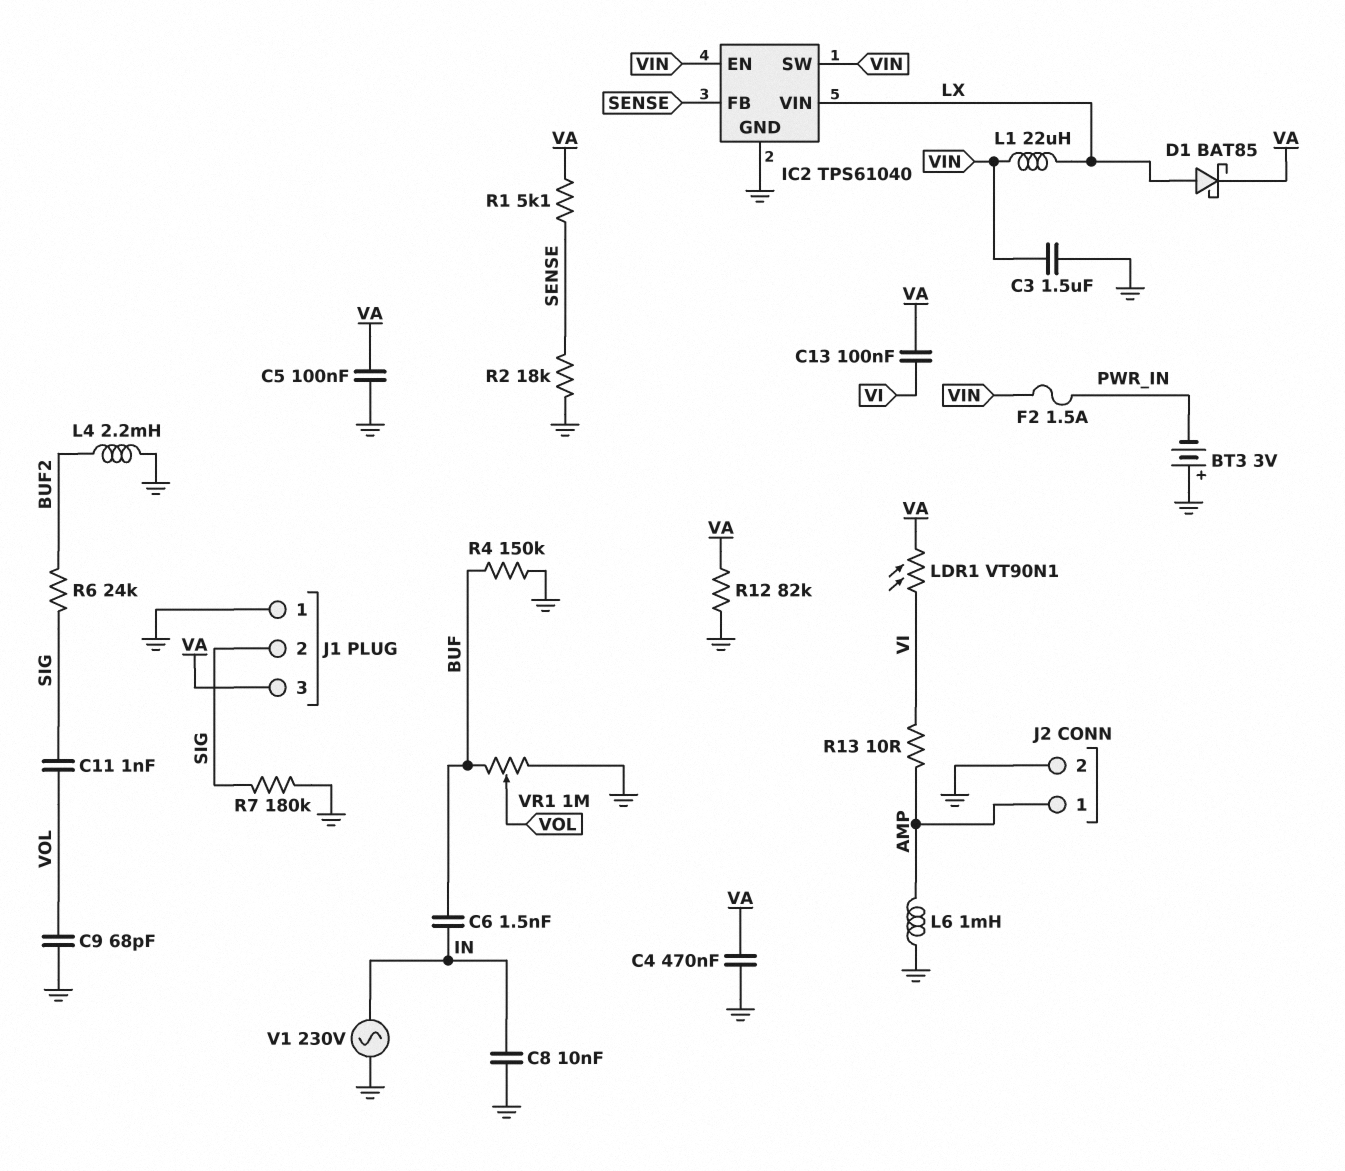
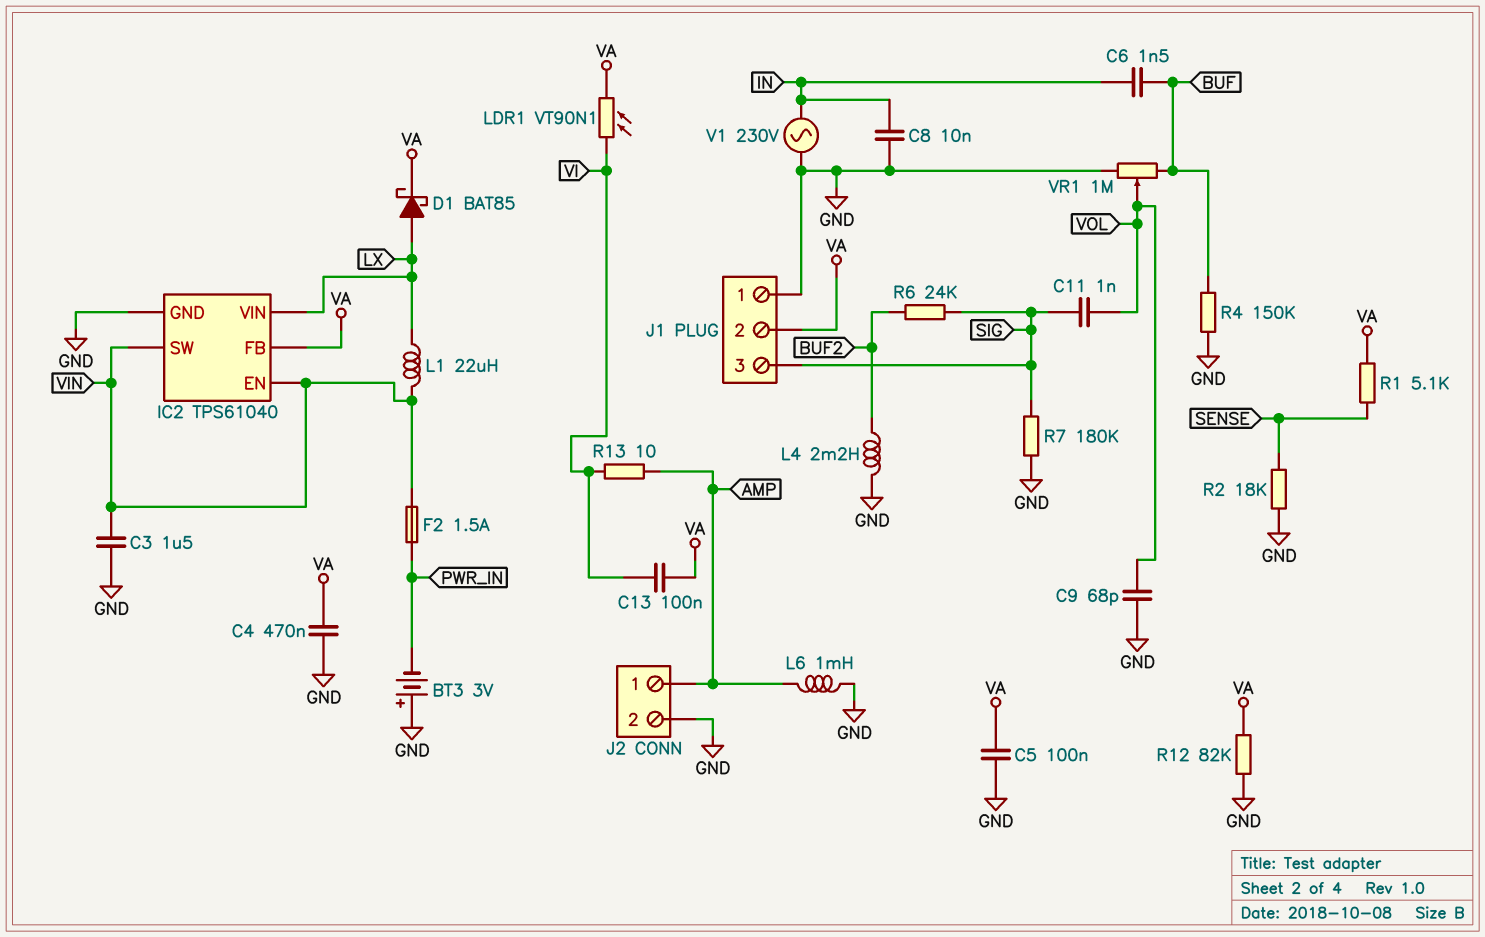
IC2 pin FB: SENSE -> VA
J1 pin 2: SIG -> VA
J1 pin 3: VA -> SIG

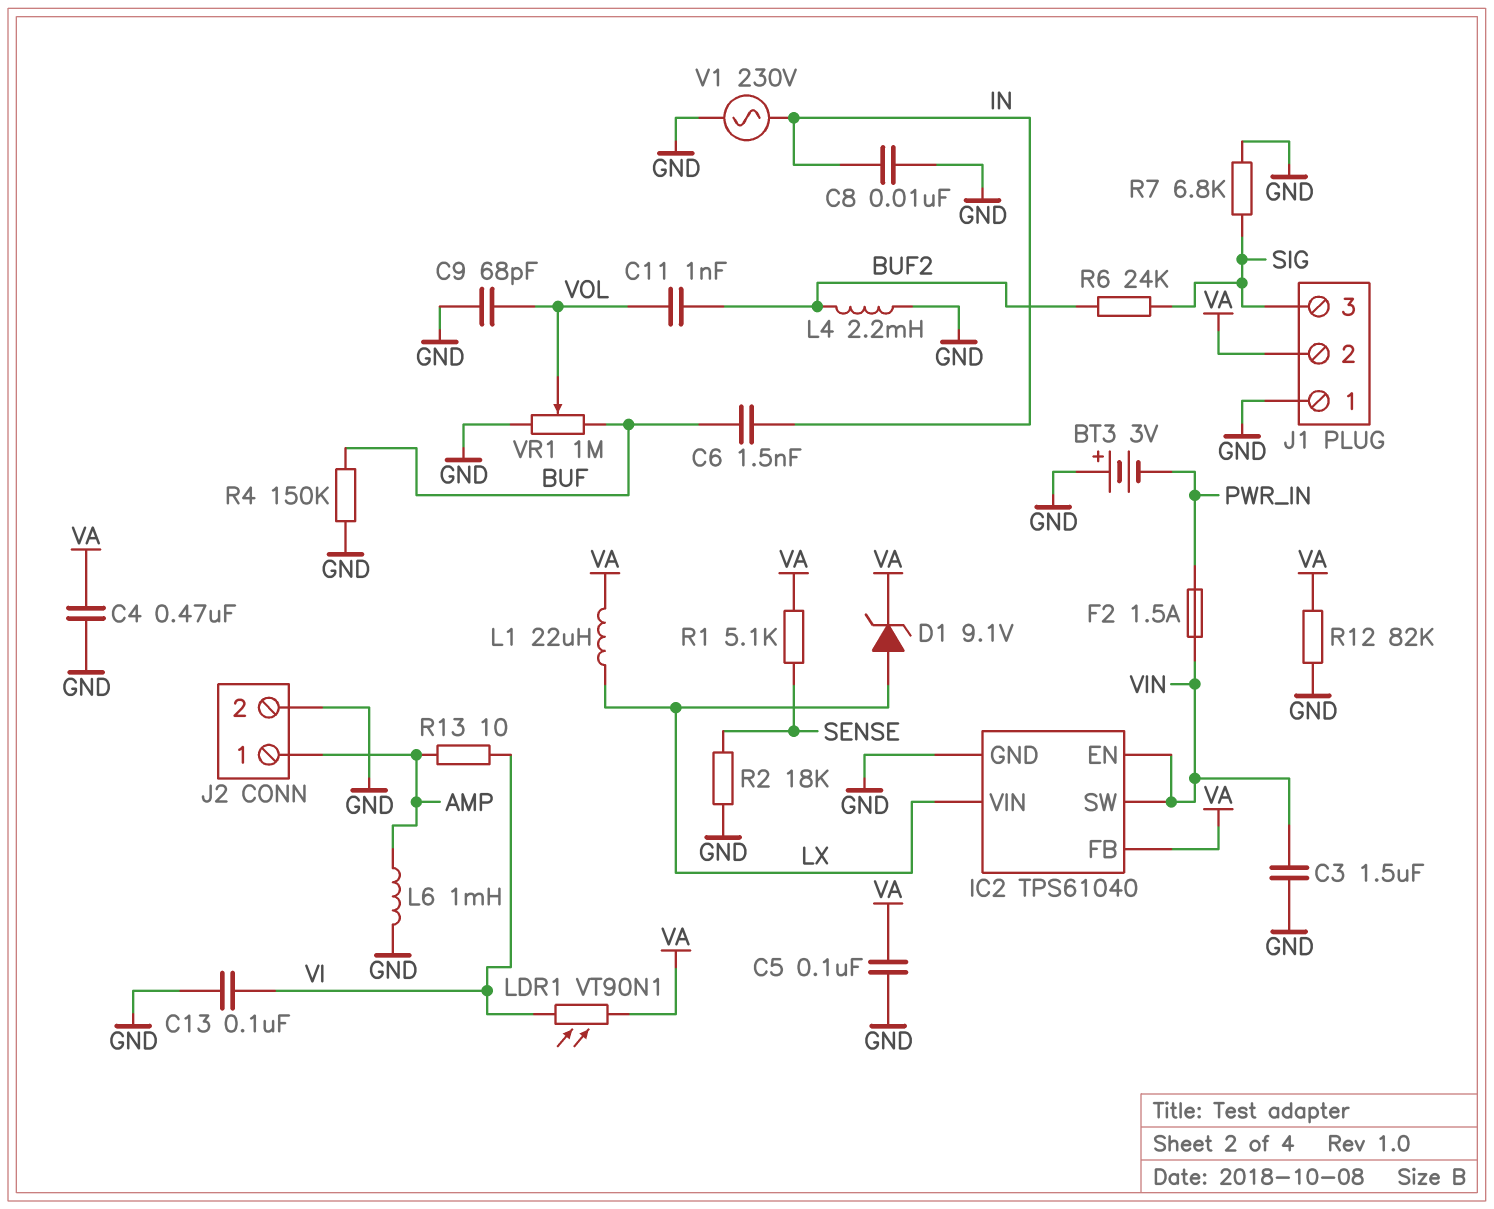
C11: 1nF (SIG, VOL) -> 1nF (BUF2, VOL)
C13: 100nF (VA, VI) -> 100nF (GND, VI)
D1: schottky BAT85 (A LX, K VA) -> zener 9.1V (A LX, K VA)
L1: 22uH (LX, VIN) -> 22uH (LX, VA)
R7: 180k (GND, SIG) -> 6.8k (GND, SIG)

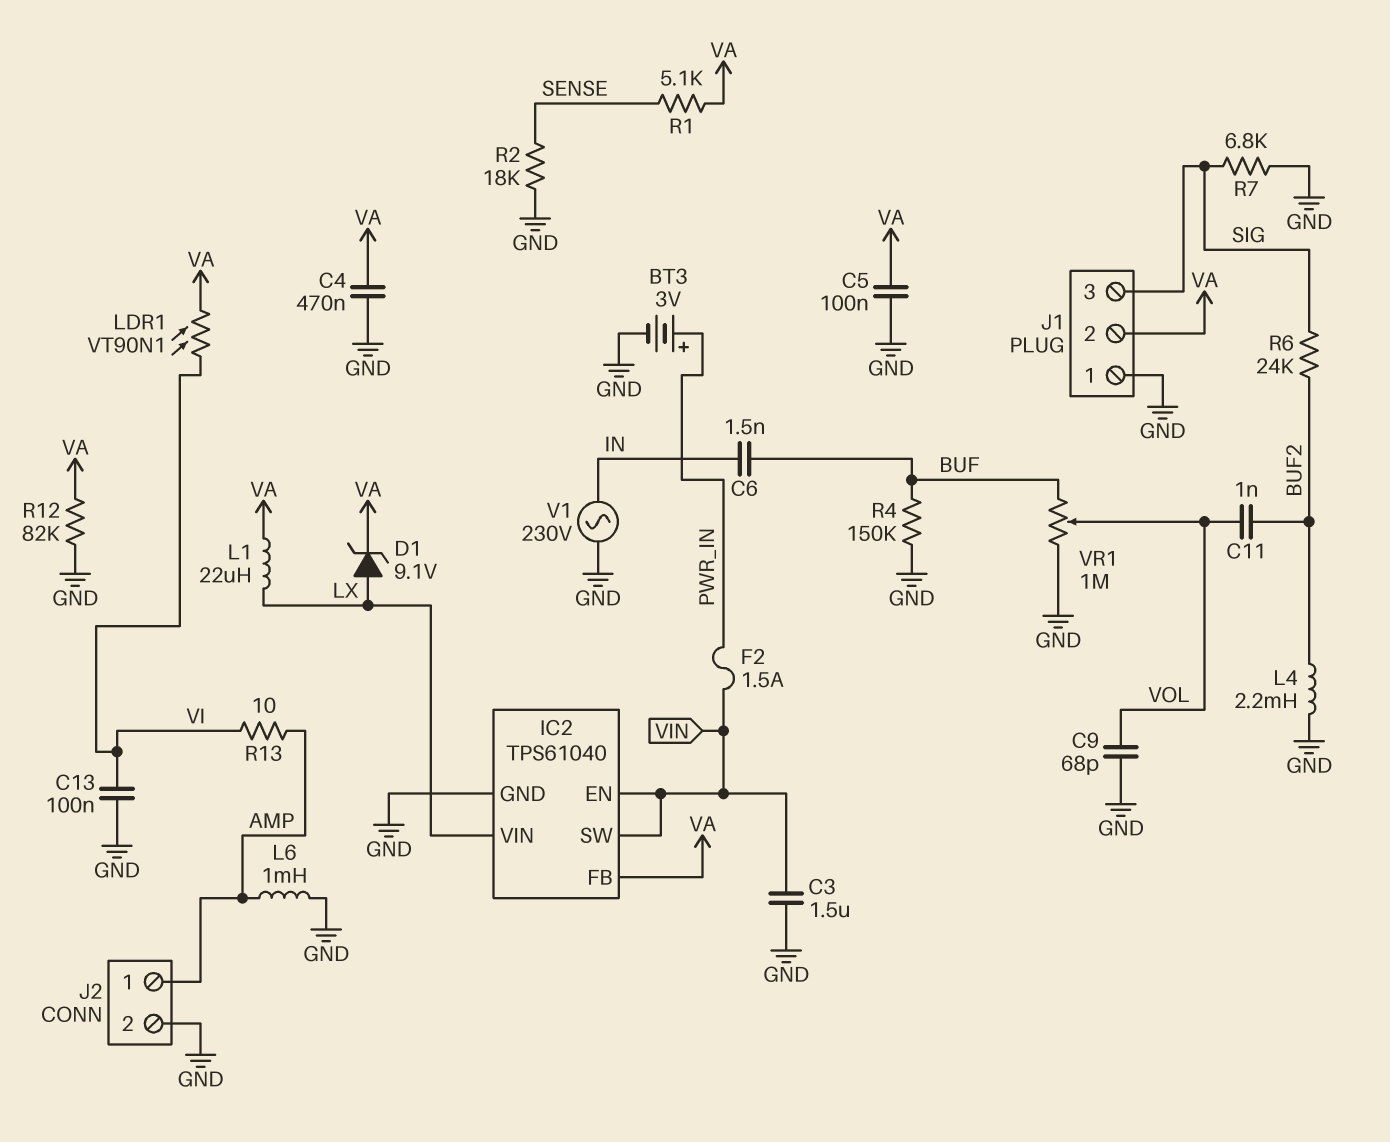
BT3: 3V (plus GND, minus PWR_IN) -> 3V (plus PWR_IN, minus GND)
C8: 10nF (GND, IN) -> none

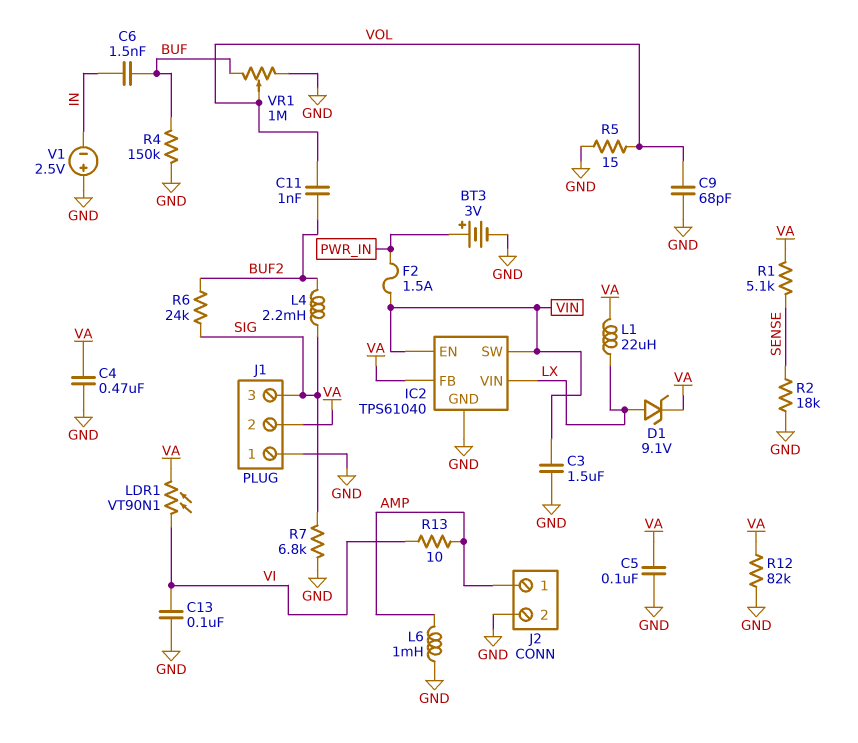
L4: 2.2mH (BUF2, GND) -> 2.2mH (BUF2, SIG)
R5: none -> 15 (GND, VOL)
V1: AC 230V (GND, IN) -> 2.5V (plus GND, minus IN)

